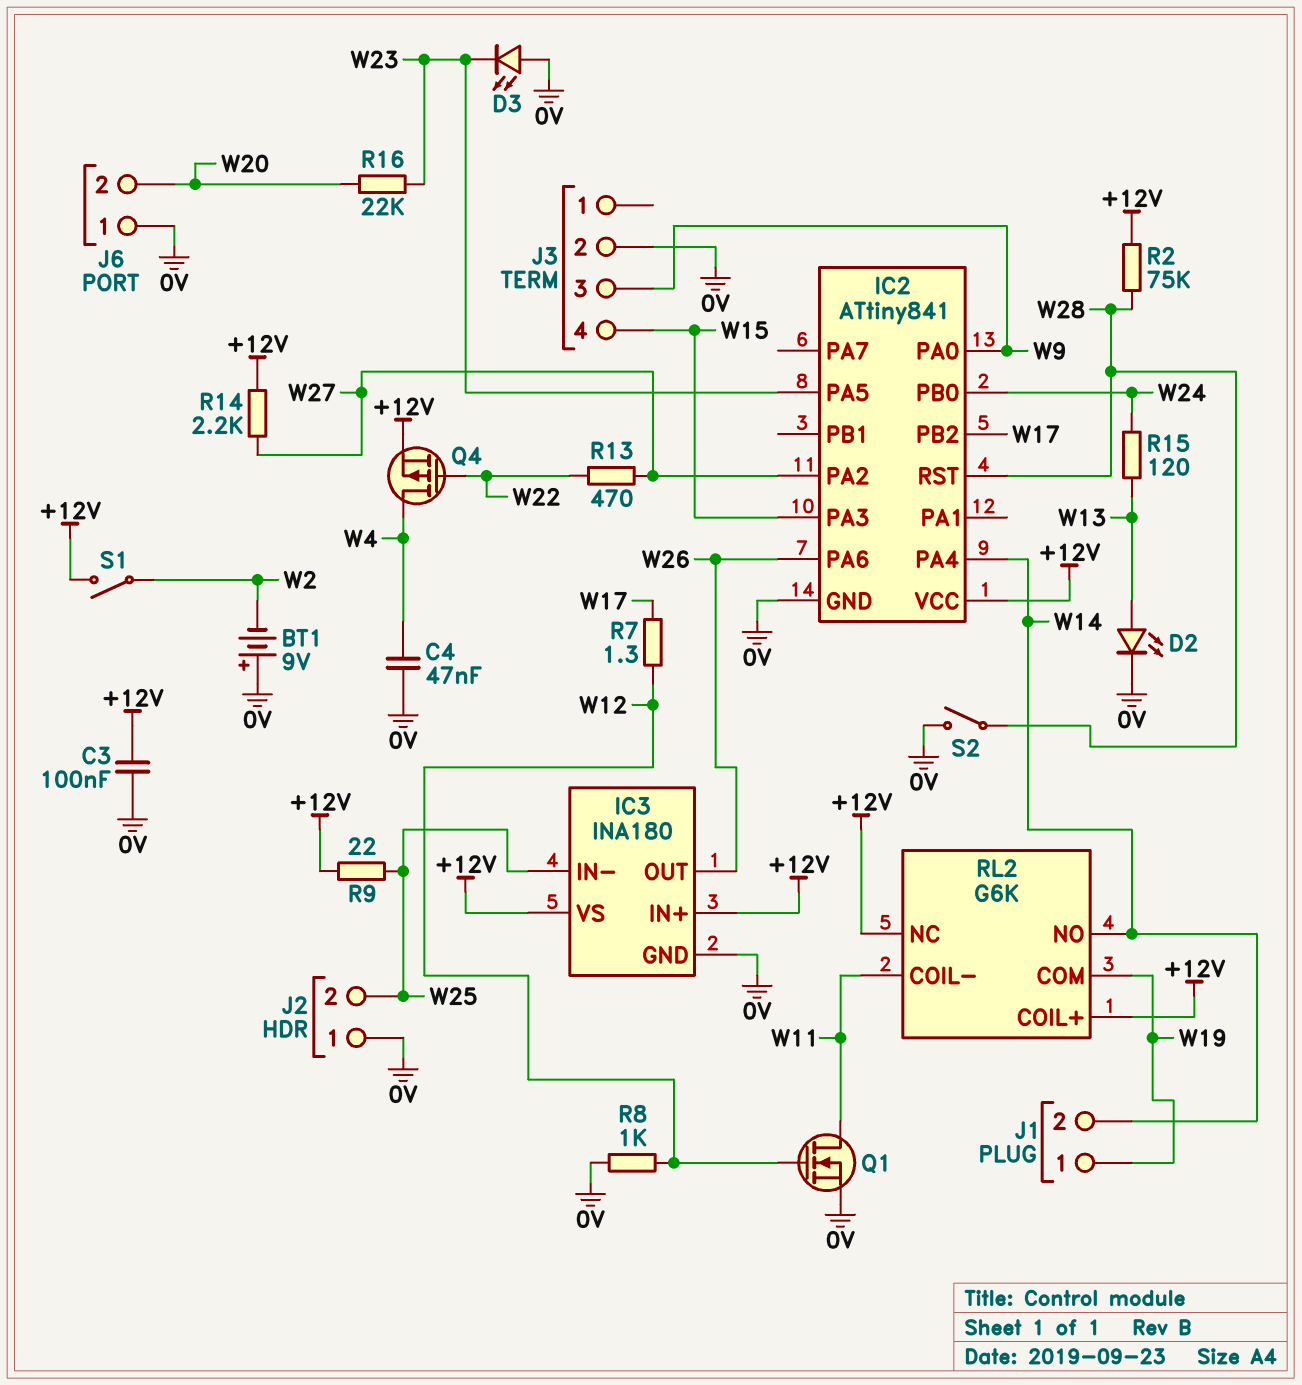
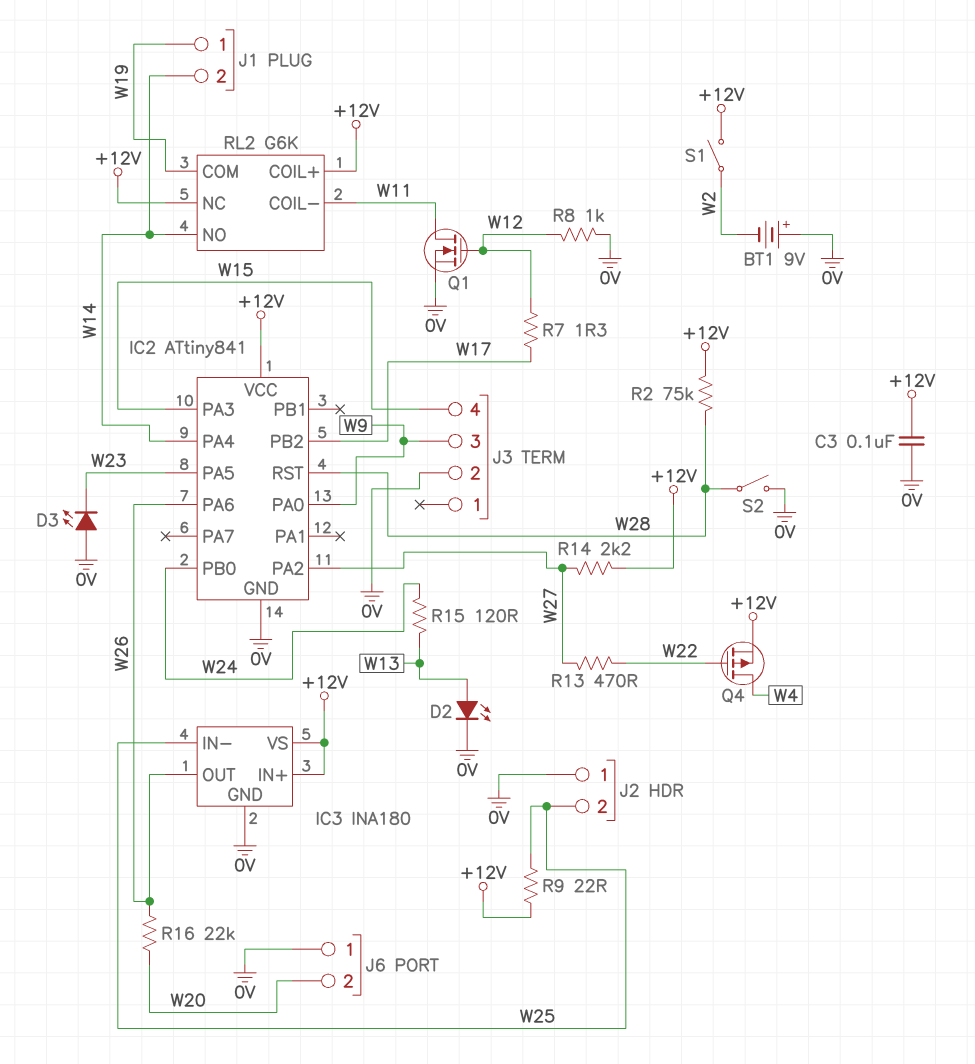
C4: 47nF (0V, W4) -> none
R16: 22k (W20, W23) -> 22k (W20, W26)

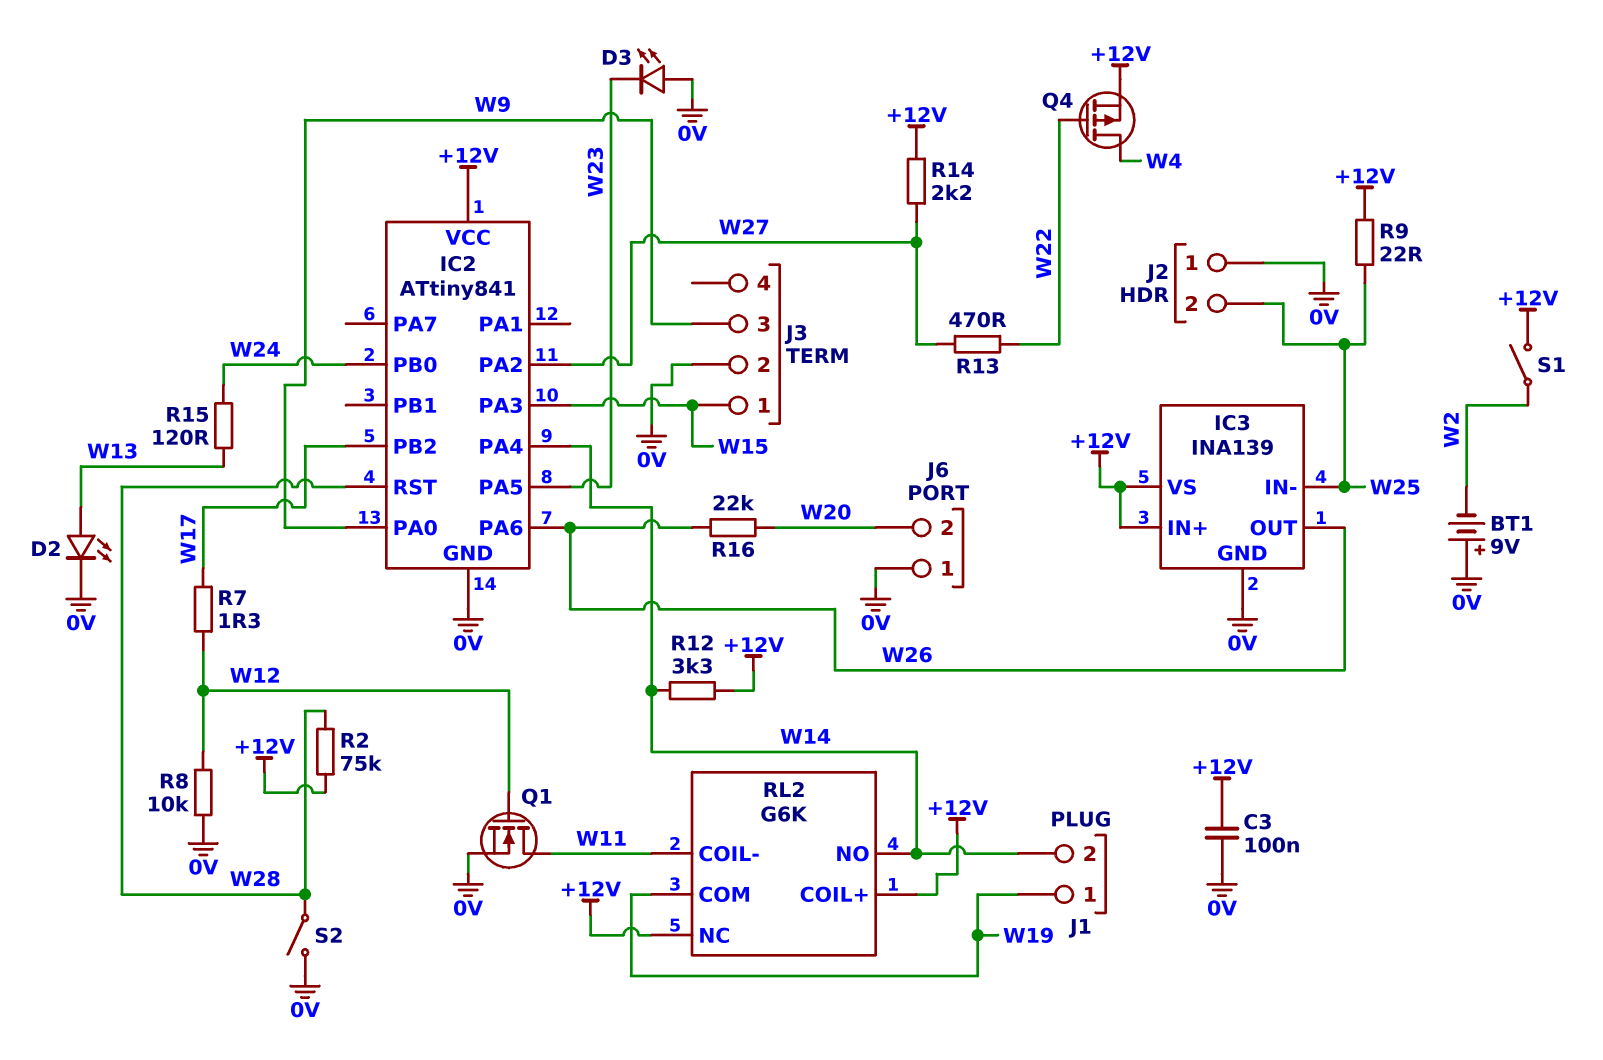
IC3: INA180 -> INA139
J3 pin 1: none -> W15
J3 pin 4: W15 -> none
R8: 1k (0V, W12) -> 10k (0V, W12)
R12: none -> 3.3k (+12V, W14)

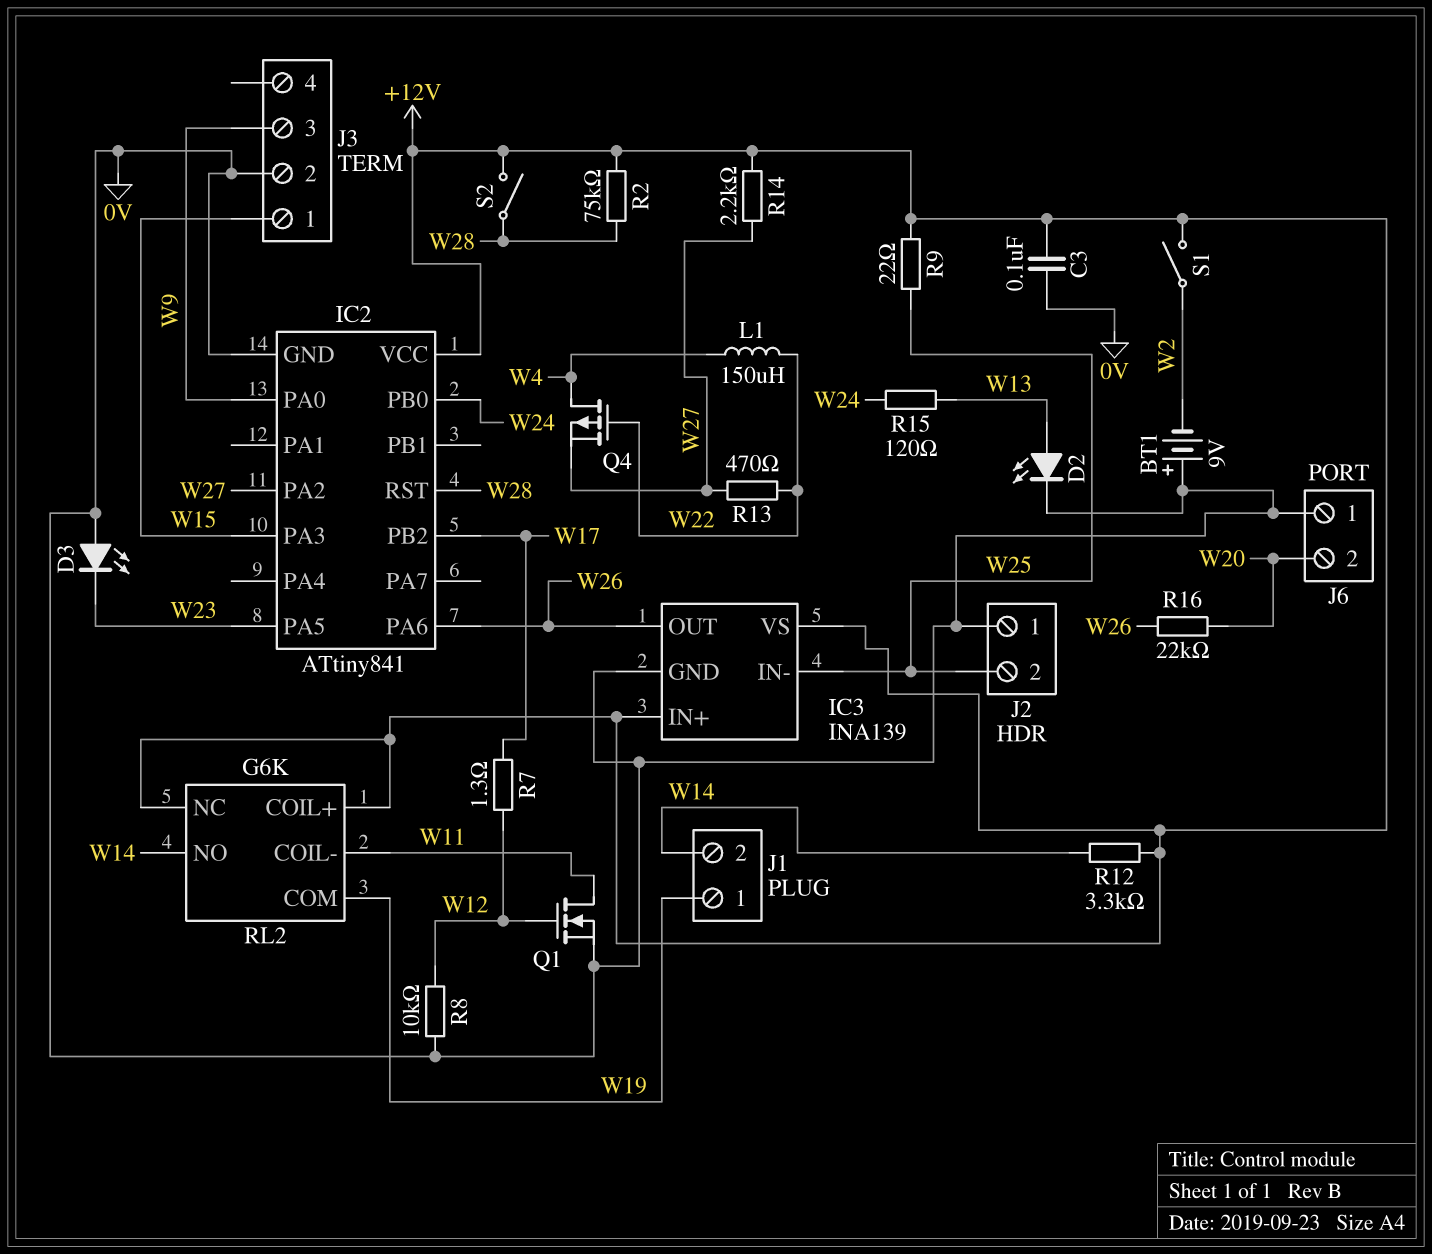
IC2 pin PA4: W14 -> none
L1: none -> 150uH (W4, W22)
Q4: PMOS (G W22, D W4, S +12V) -> PMOS (G W22, D W4, S W27)
S2: switch (0V, W28) -> switch (+12V, W28)

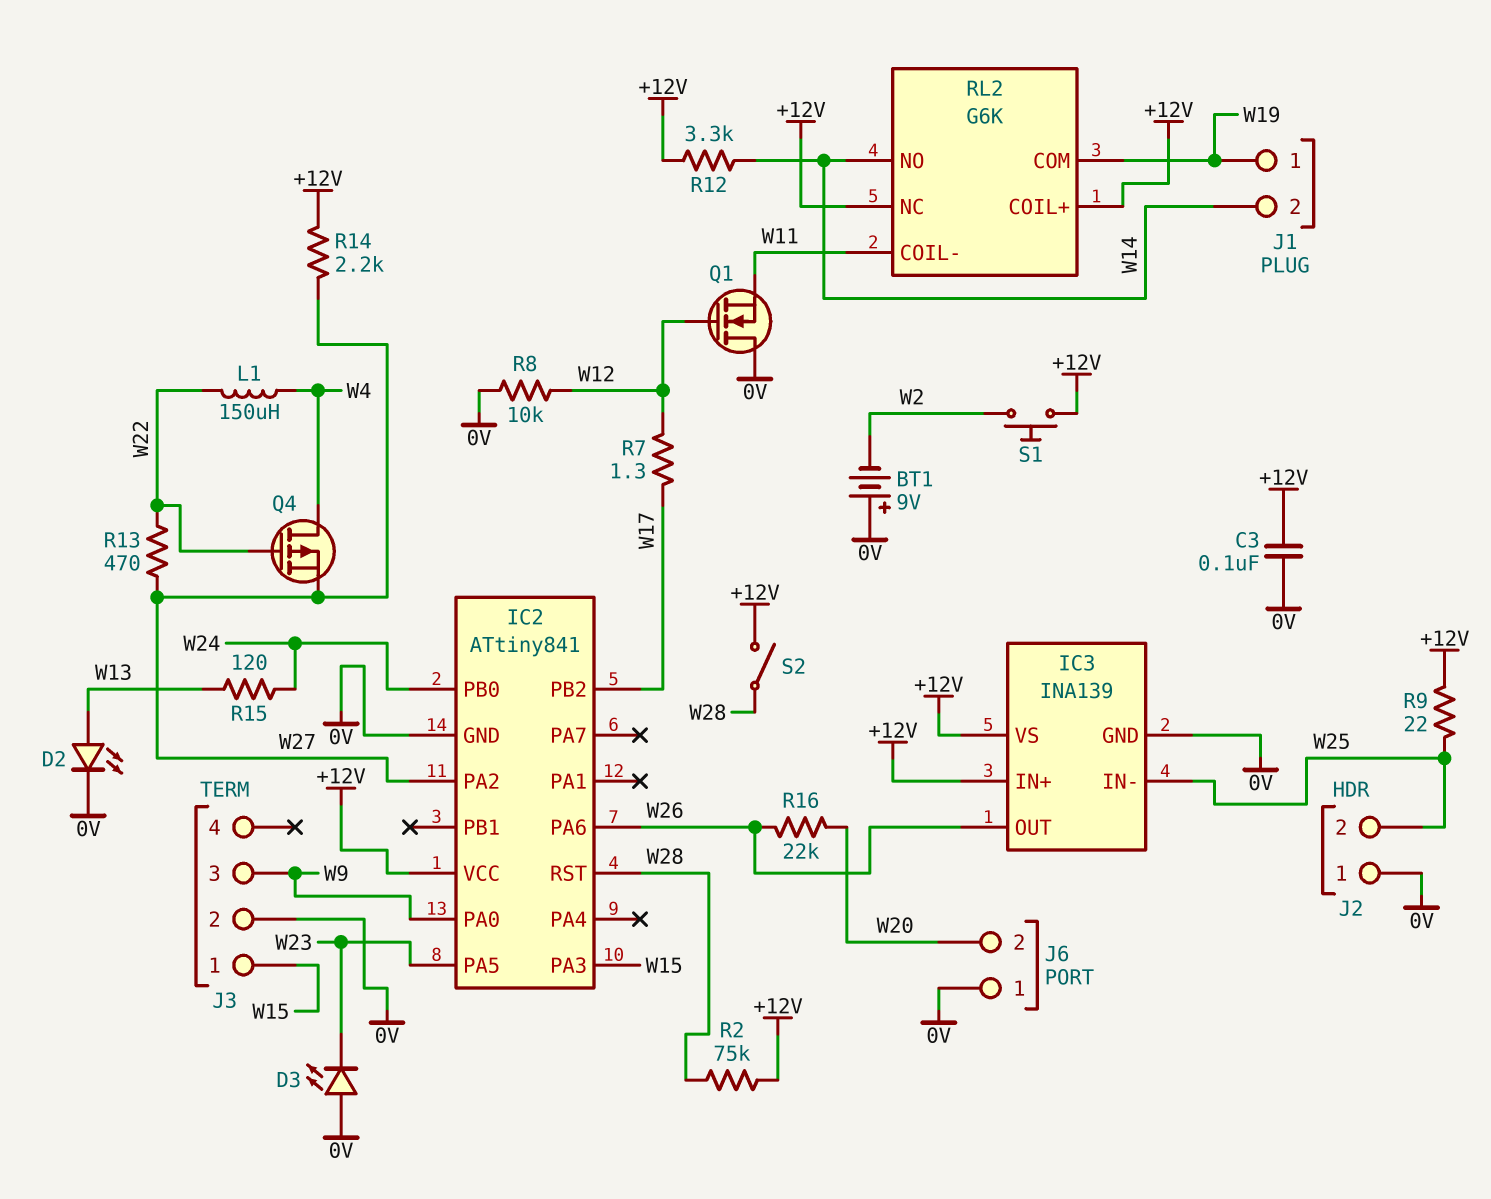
Q1: NMOS (G W12, D W11, S 0V) -> NMOS (G W12, D 0V, S W11)
S1: switch (+12V, W2) -> button (+12V, W2)

